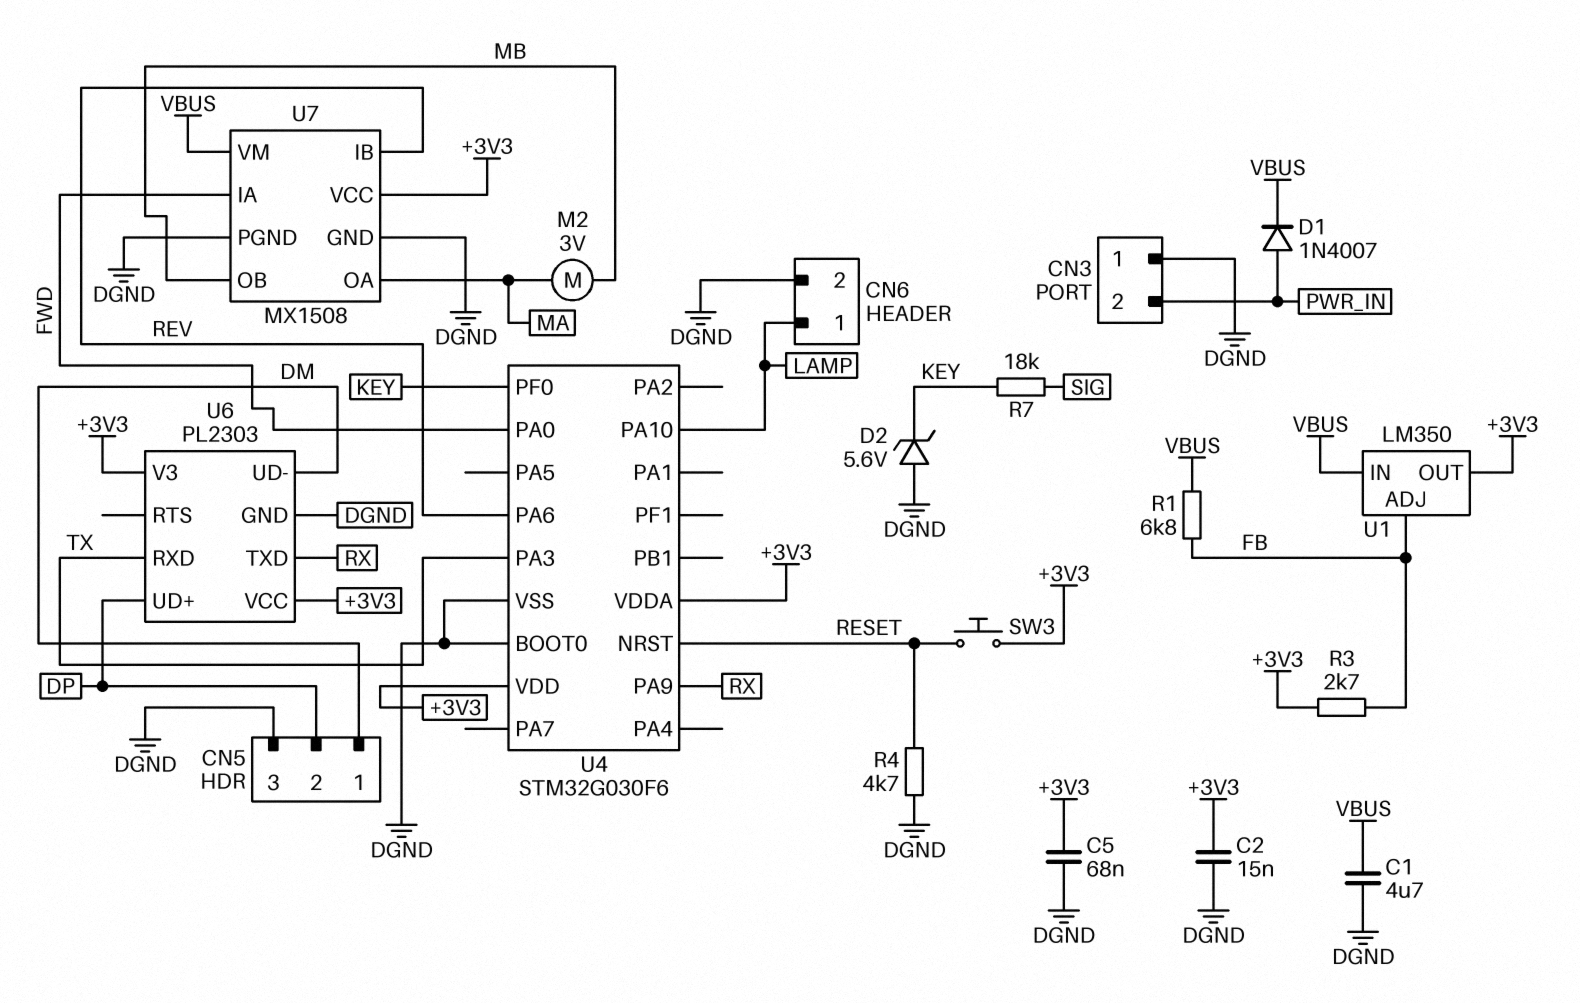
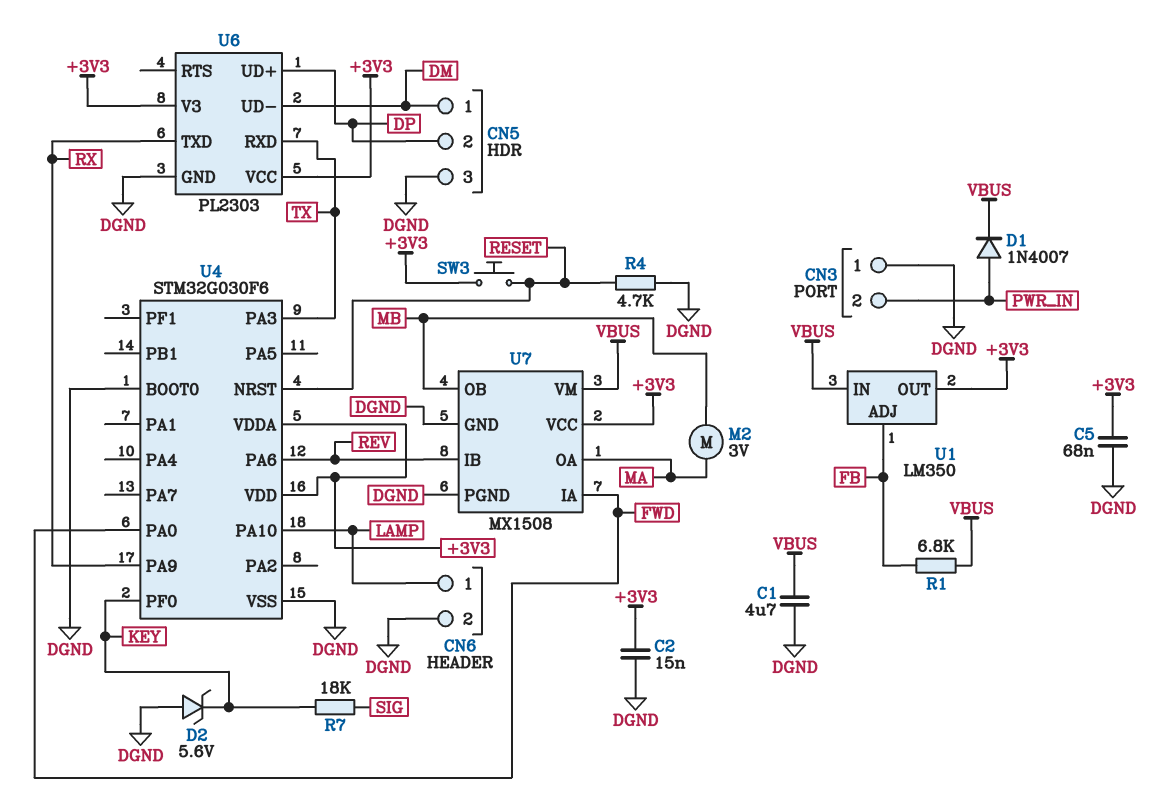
R3: 2.7k (+3V3, FB) -> none

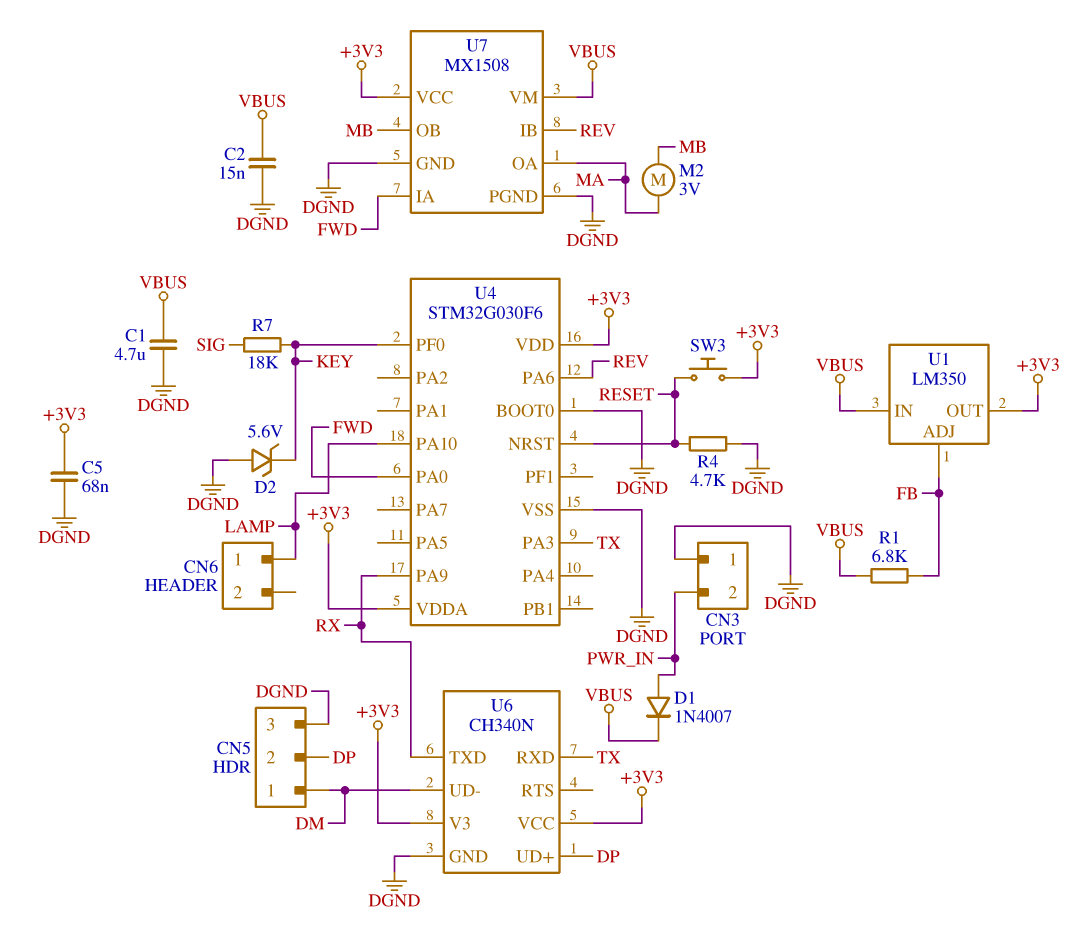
C2: 15nF (+3V3, DGND) -> 15nF (DGND, VBUS)
CN6 pin 2: DGND -> none
U6: PL2303 -> CH340N

